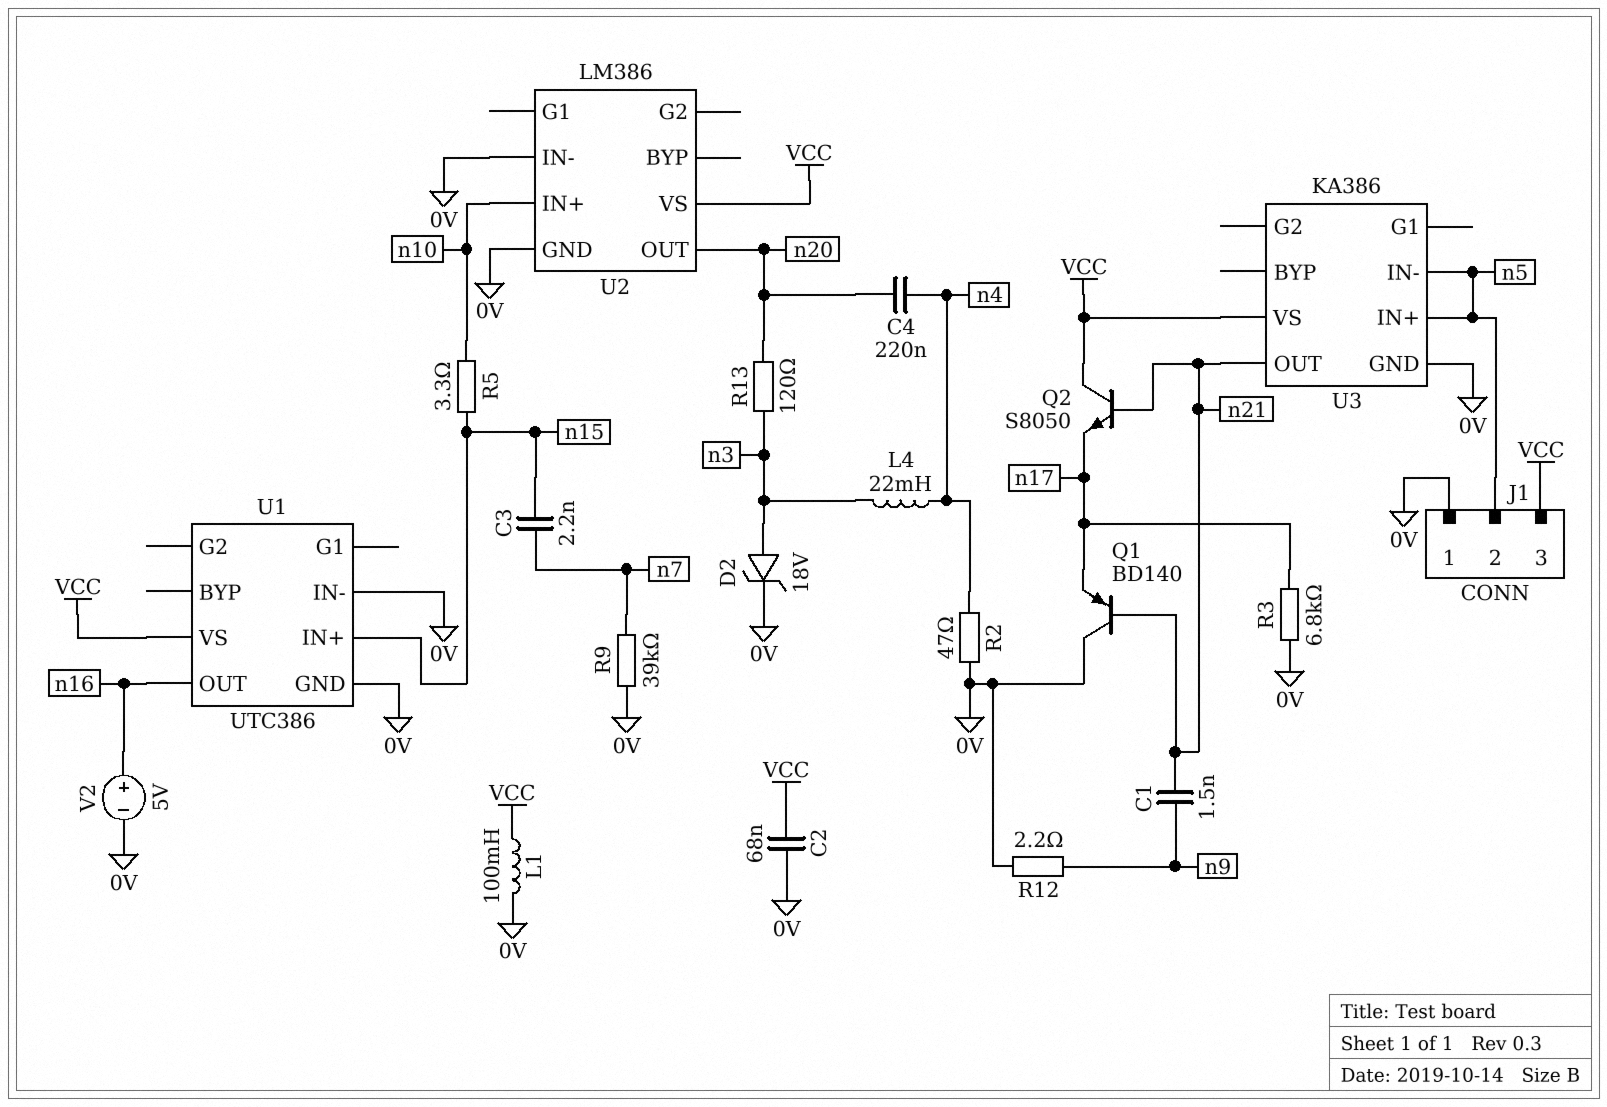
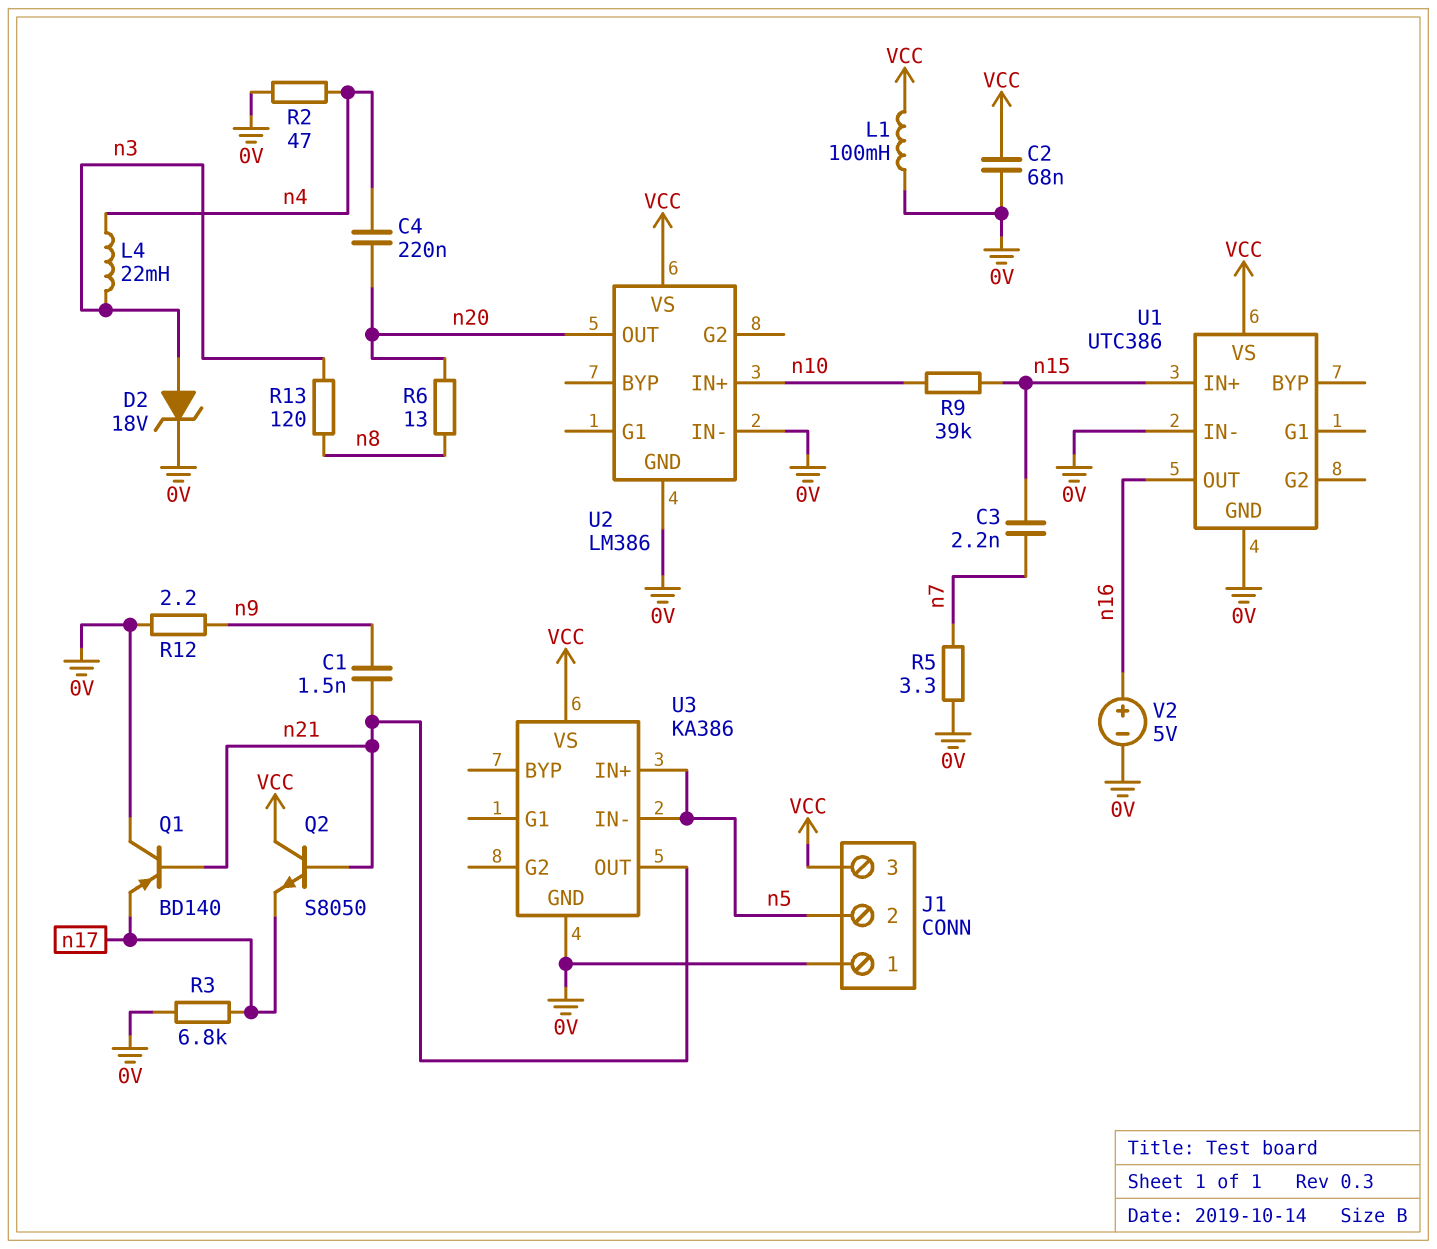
R5: 3.3 (n10, n15) -> 3.3 (0V, n7)
R6: none -> 13 (n8, n20)
R9: 39k (0V, n7) -> 39k (n10, n15)
R13: 120 (n3, n20) -> 120 (n3, n8)

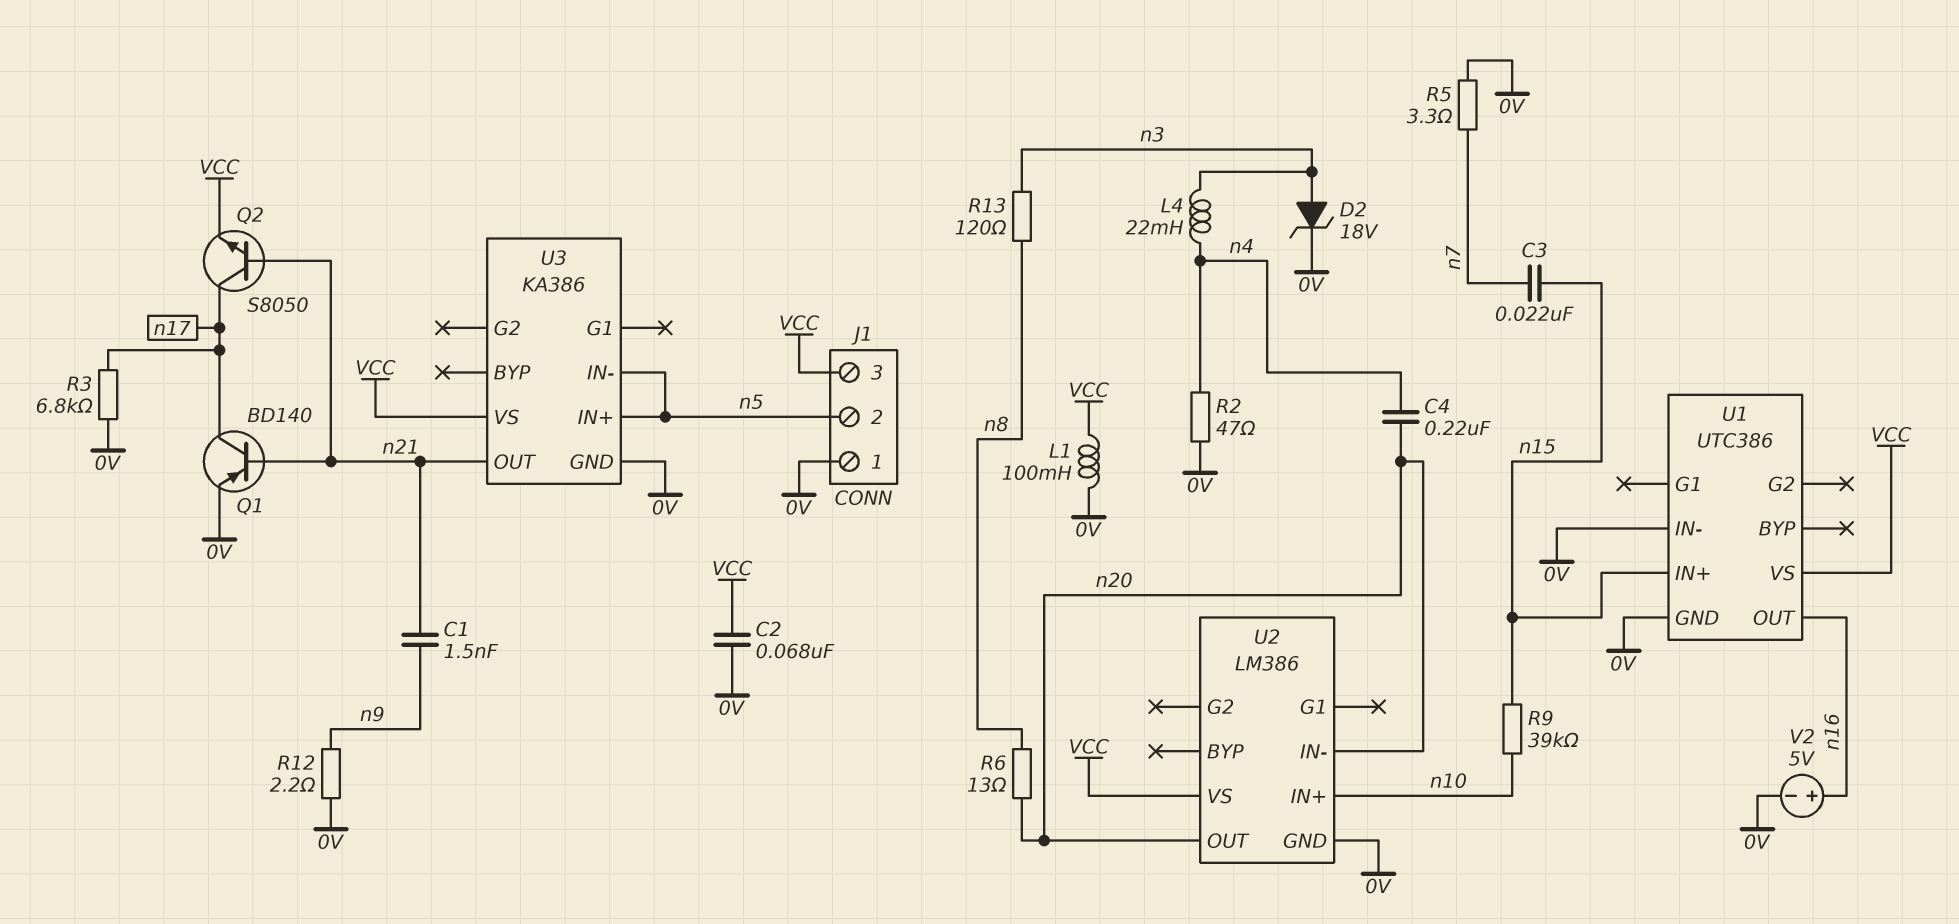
C3: 2.2nF (n7, n15) -> 22nF (n7, n15)
Q1: PNP BD140 (B n21, C 0V, E n17) -> PNP BD140 (B n21, C n17, E 0V)
Q2: NPN S8050 (B n21, C VCC, E n17) -> NPN S8050 (B n21, C n17, E VCC)
U2 pin IN-: 0V -> n20

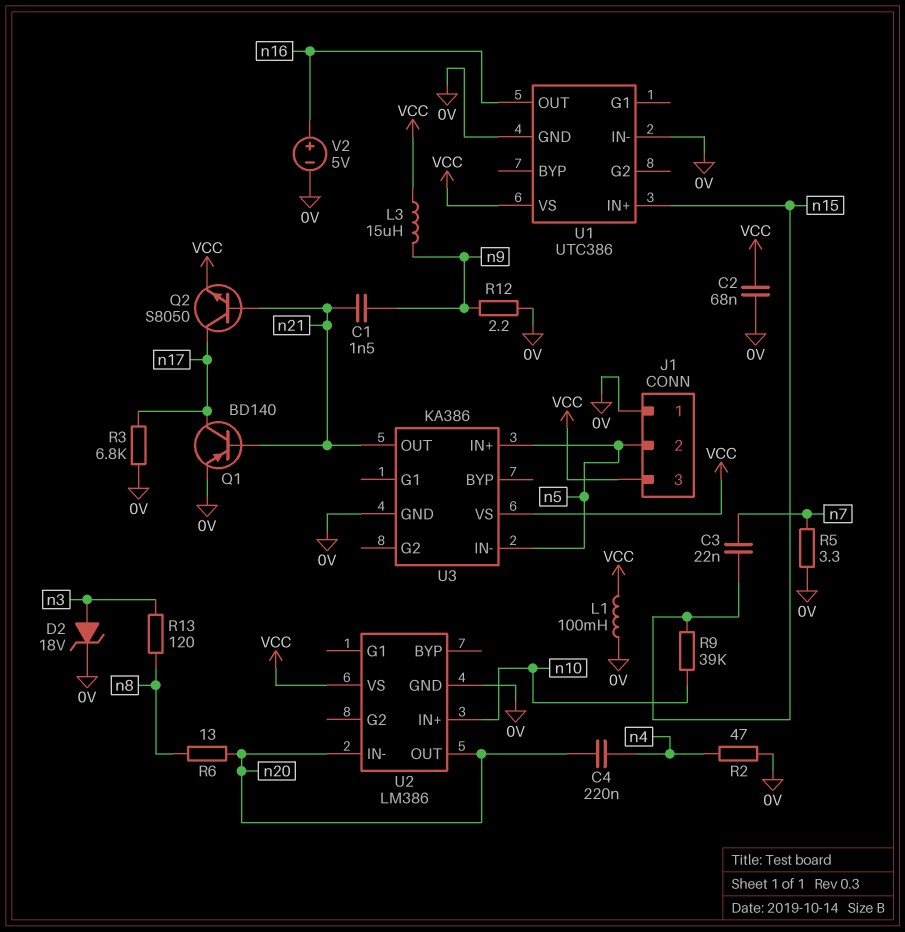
L3: none -> 15uH (VCC, n9)
L4: 22mH (n3, n4) -> none

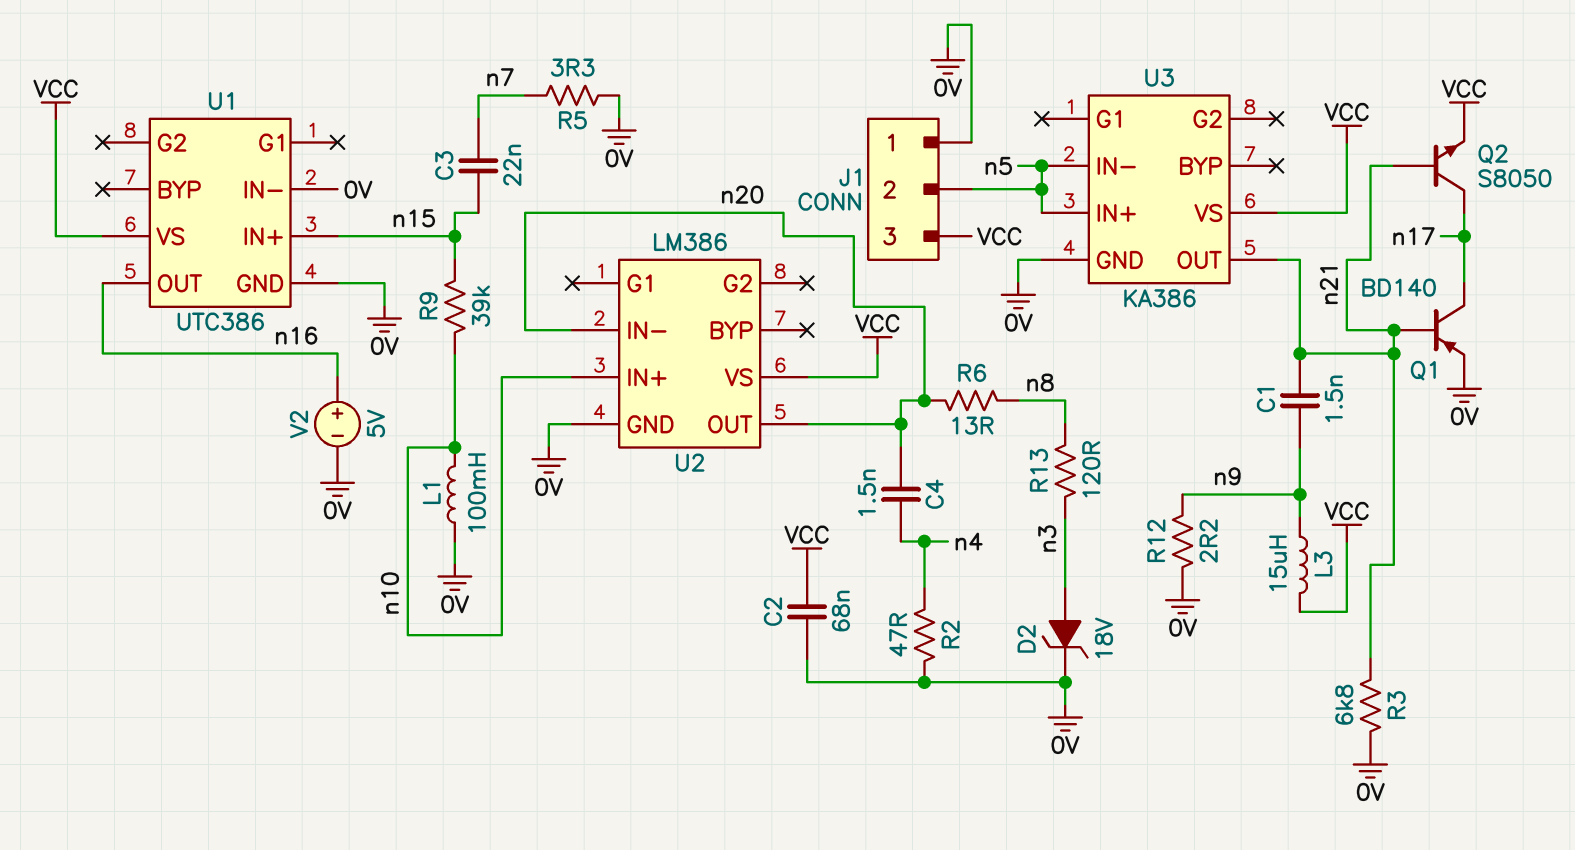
C4: 220nF (n4, n20) -> 1.5nF (n4, n20)
L1: 100mH (0V, VCC) -> 100mH (0V, n10)
R3: 6.8k (0V, n17) -> 6.8k (0V, n21)

